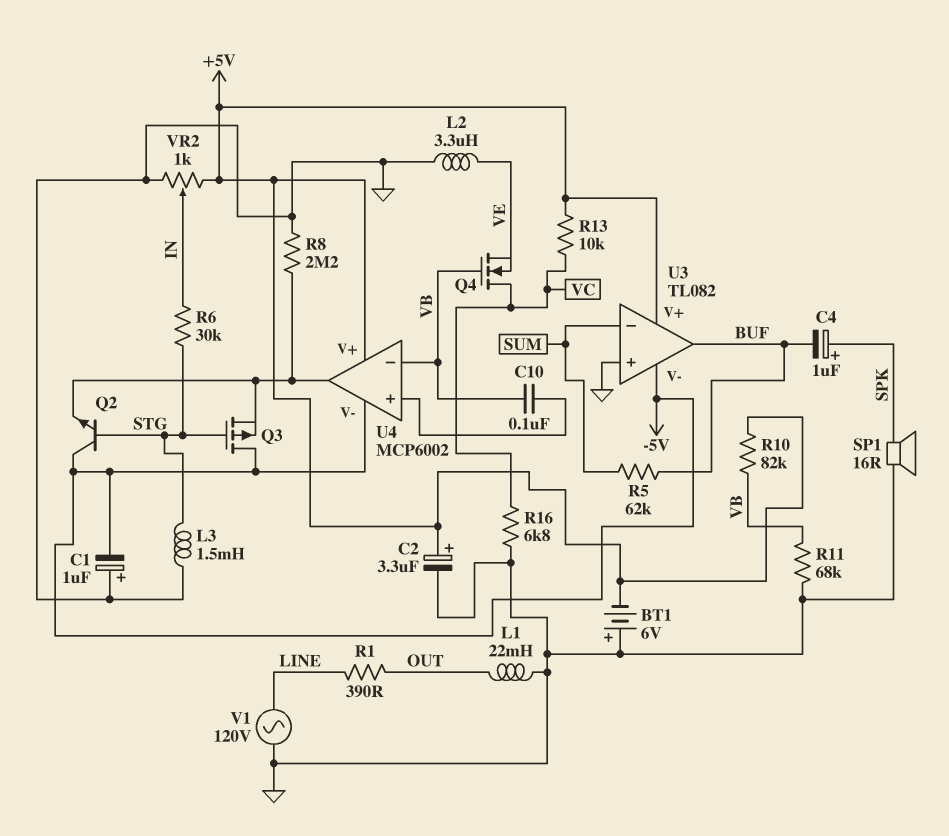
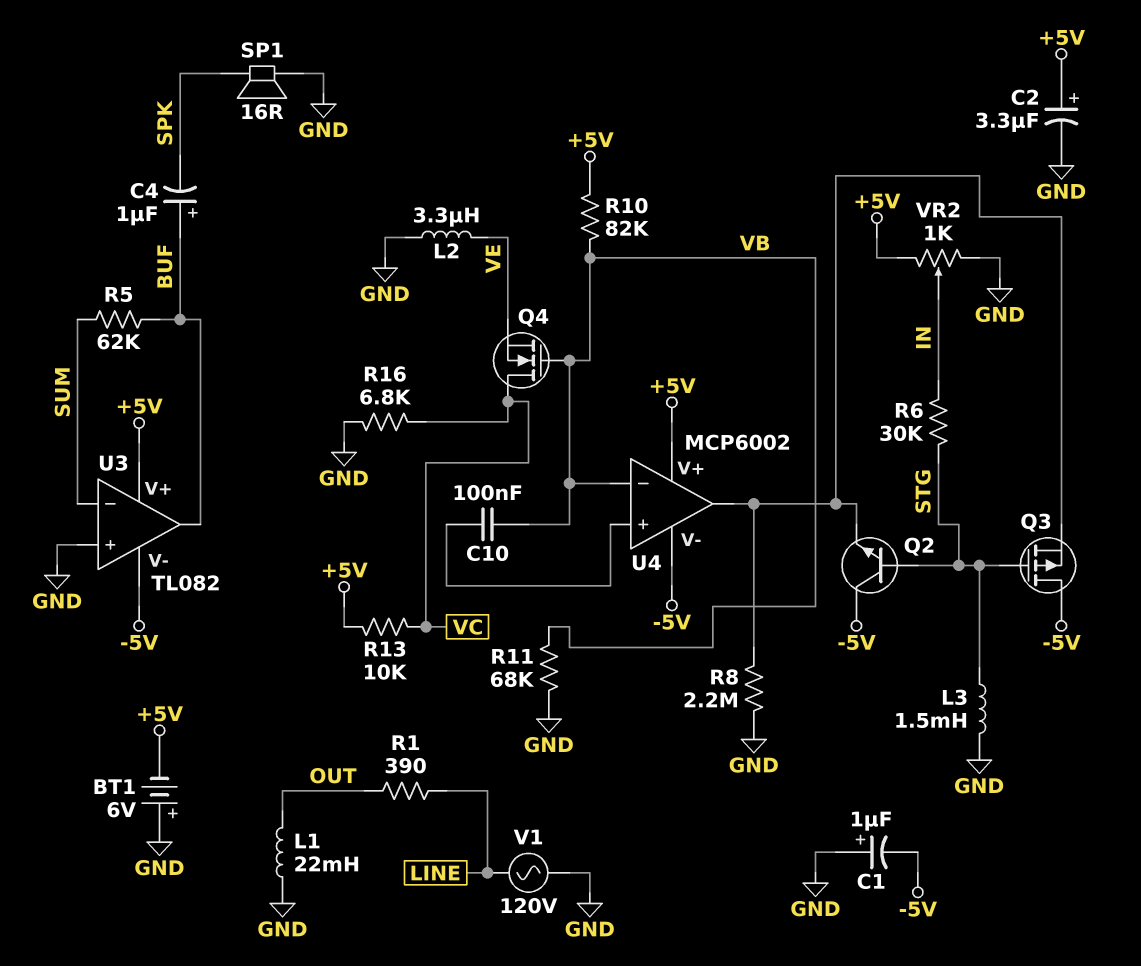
C4: 1uF (plus SPK, minus BUF) -> 1uF (plus BUF, minus SPK)

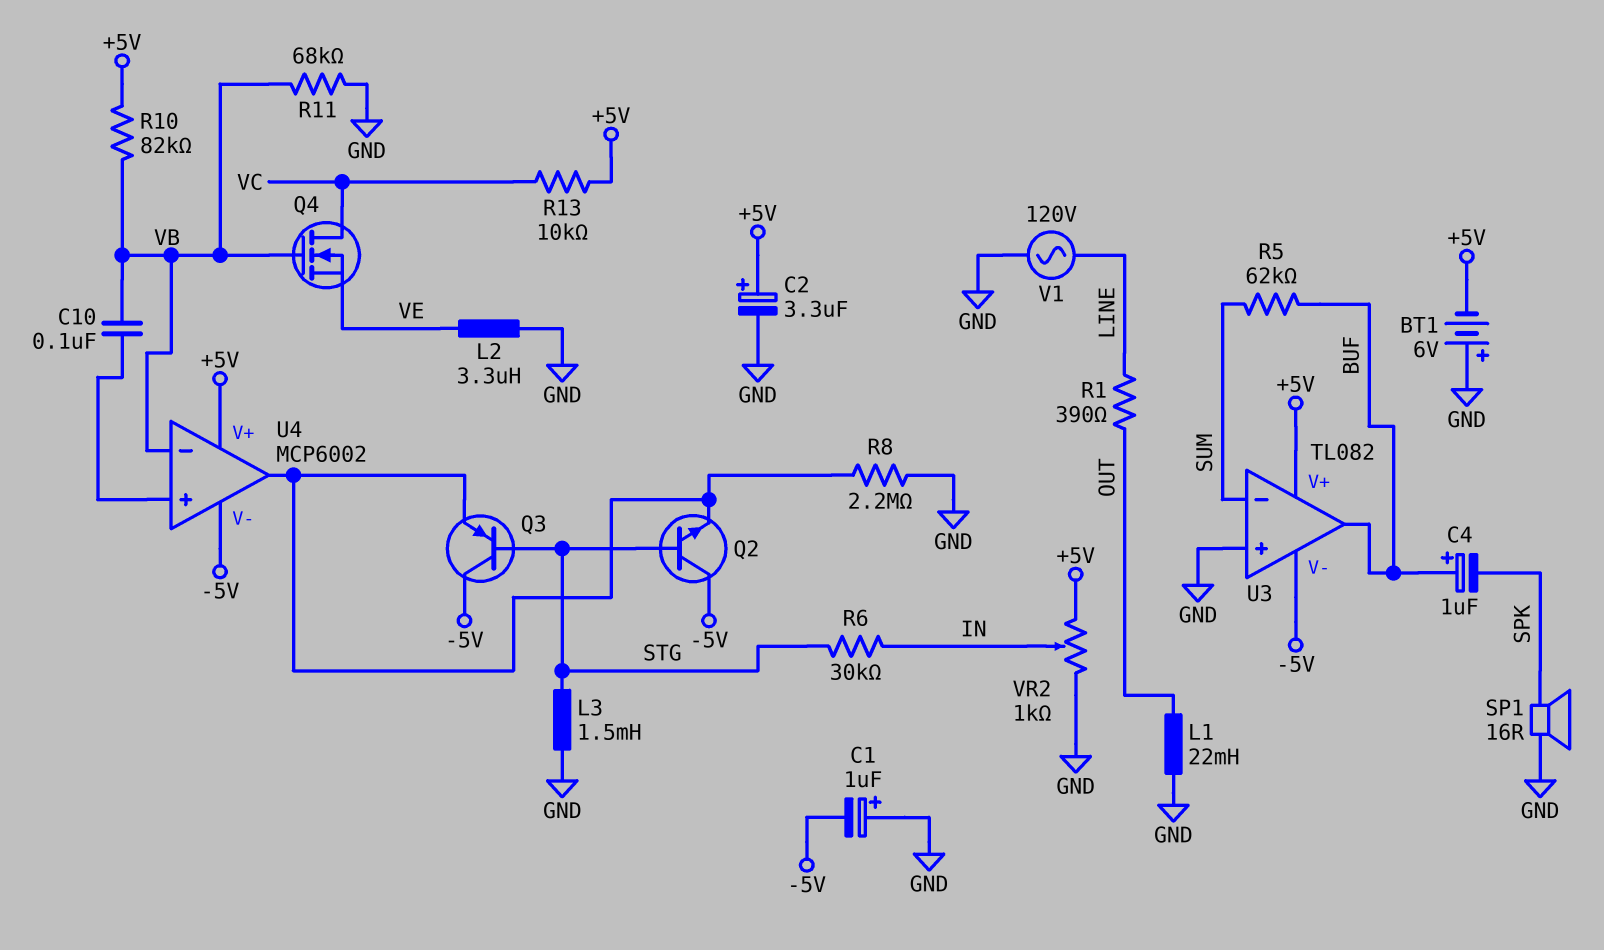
Q3: PMOS (G STG, D -5V, S U4/out) -> PNP (B STG, C -5V, E U4/out)
R16: 6.8k (GND, VC) -> none

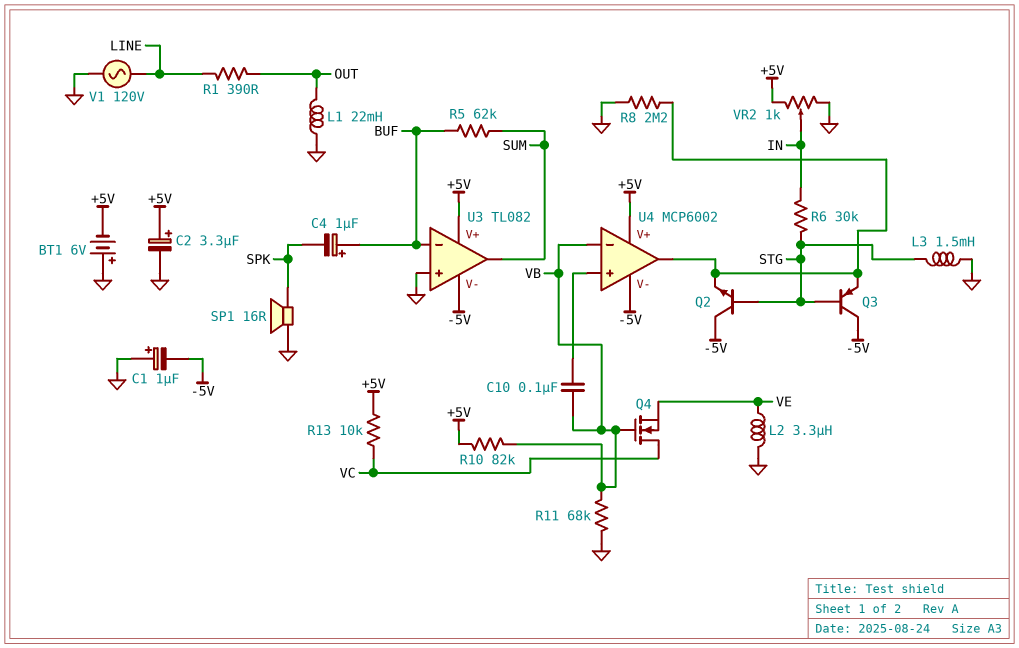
U3 pin in-: SUM -> BUF
U3 pin out: BUF -> SUM

